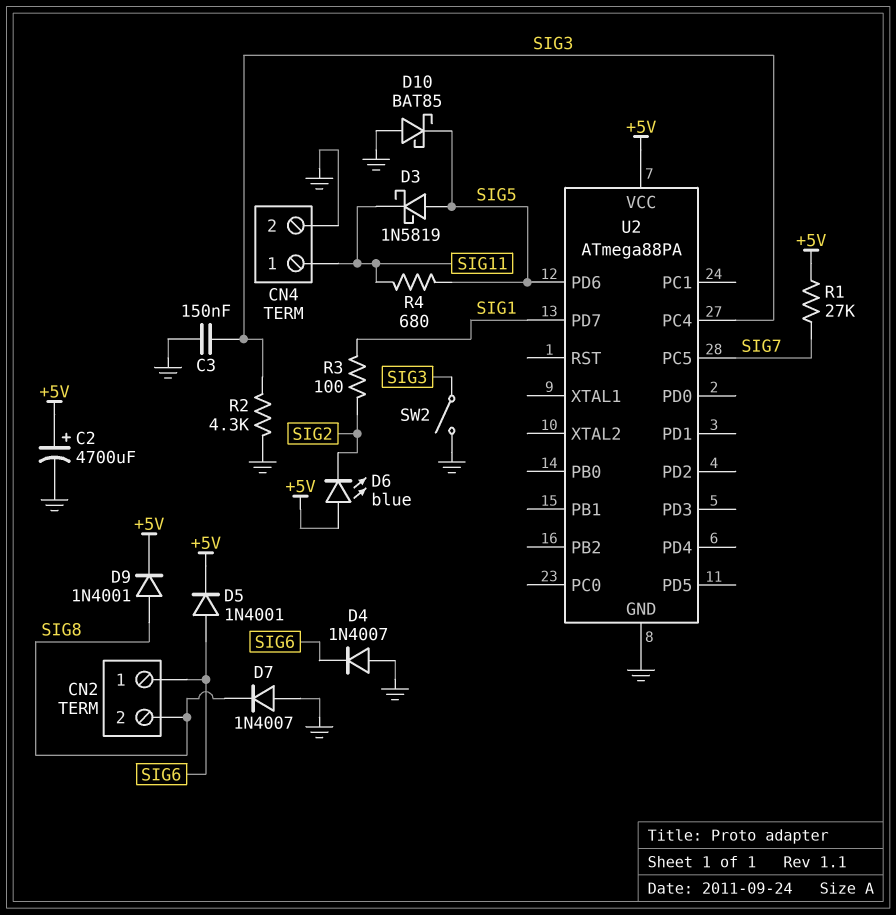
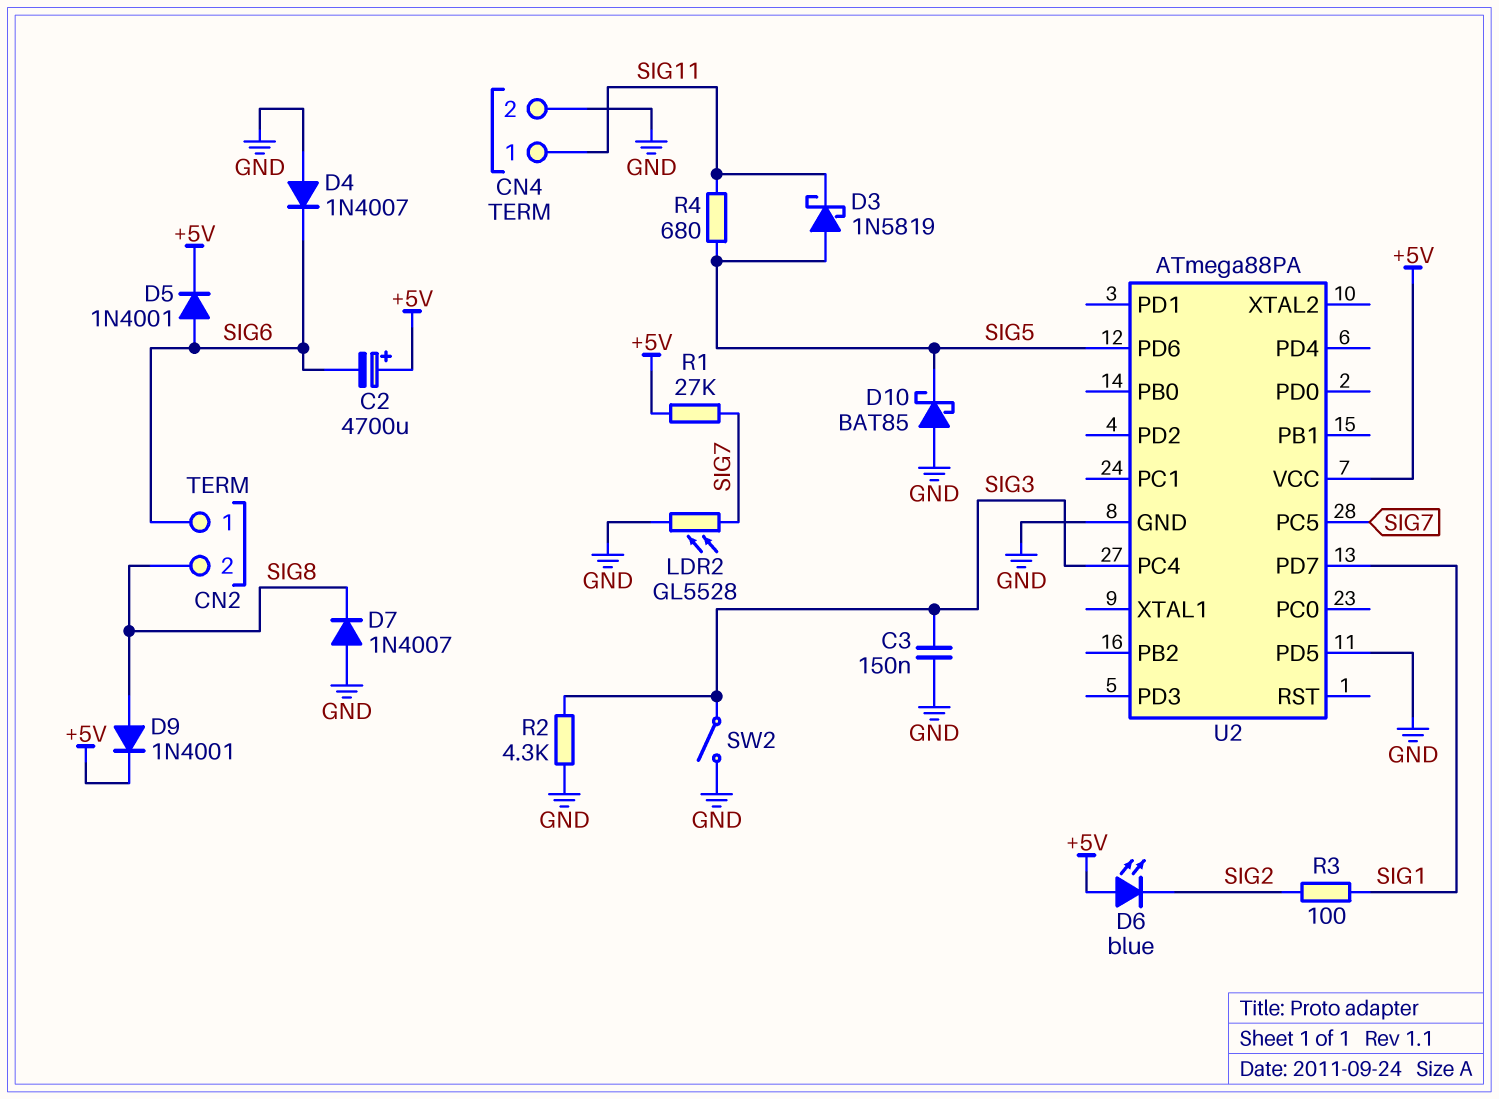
C2: 4700uF (plus +5V, minus GND) -> 4700uF (plus +5V, minus SIG6)
LDR2: none -> GL5528 (GND, SIG7)
U2 pin PD5: none -> GND

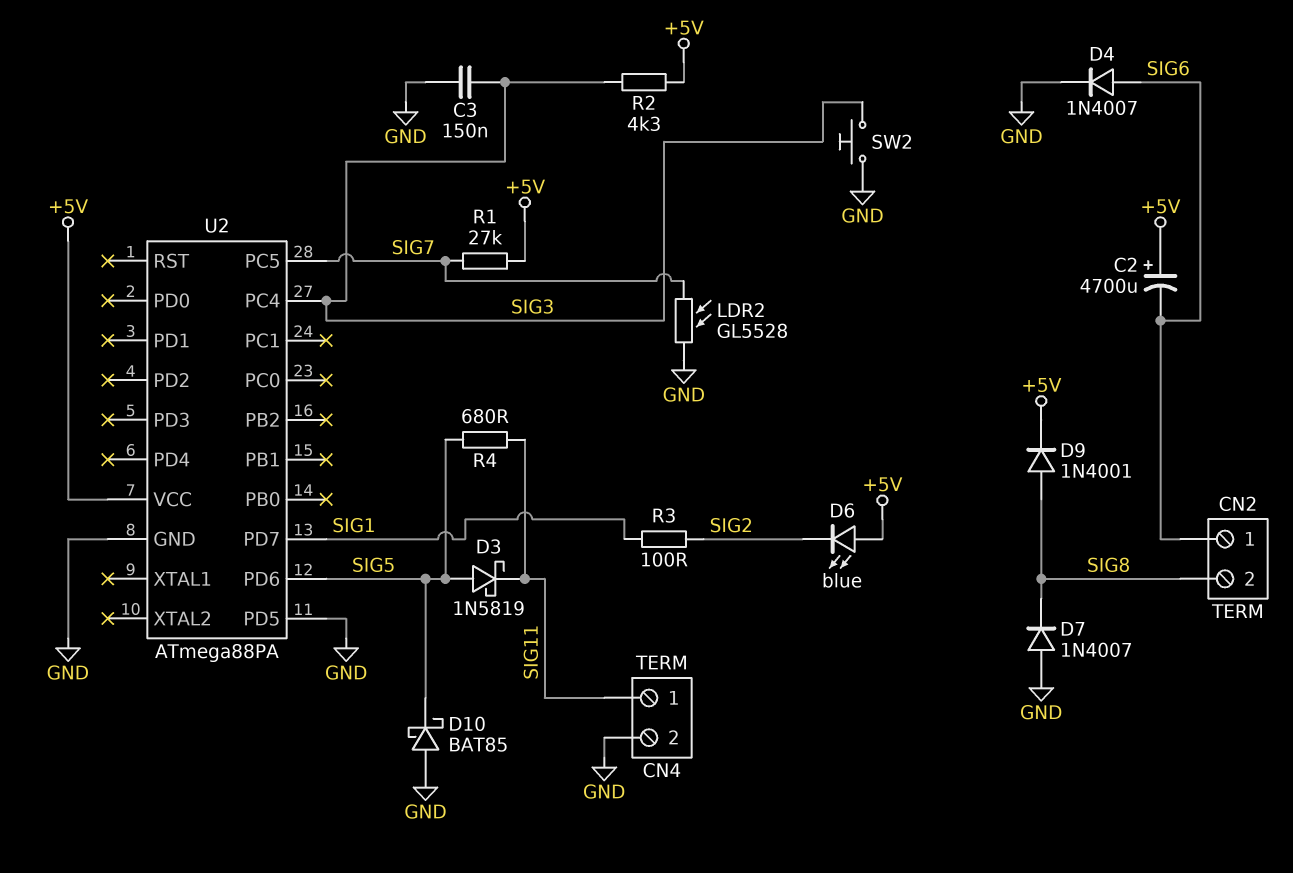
D4: diode 1N4007 (A GND, K SIG6) -> diode 1N4007 (A SIG6, K GND)
D5: diode 1N4001 (A SIG6, K +5V) -> none
R2: 4.3k (GND, SIG3) -> 4.3k (+5V, SIG3)
SW2: switch (GND, SIG3) -> button (GND, SIG3)

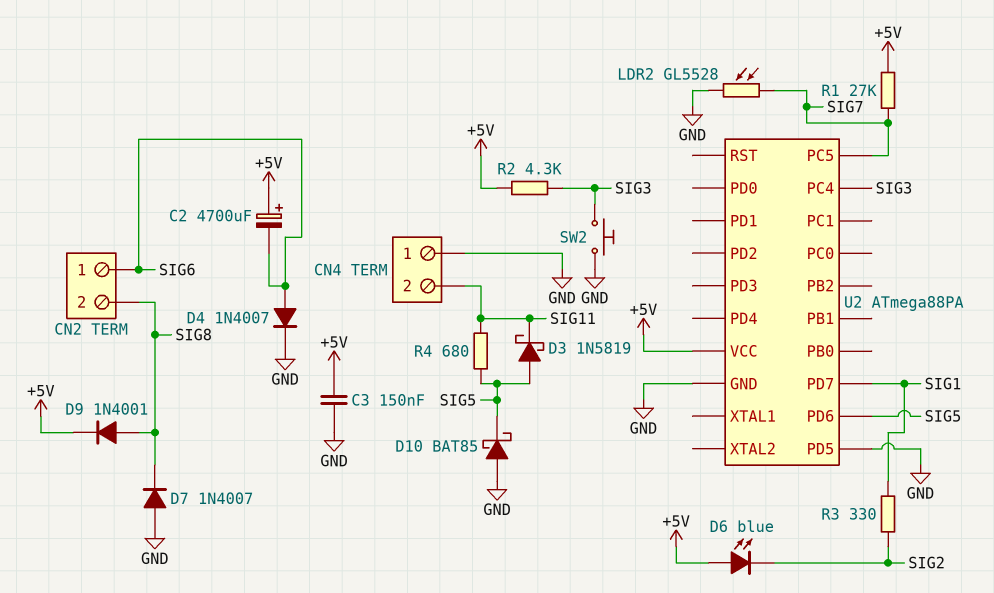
C3: 150nF (GND, SIG3) -> 150nF (+5V, GND)
CN4 pin 1: SIG11 -> GND
CN4 pin 2: GND -> SIG11
R3: 100 (SIG1, SIG2) -> 330 (SIG1, SIG2)

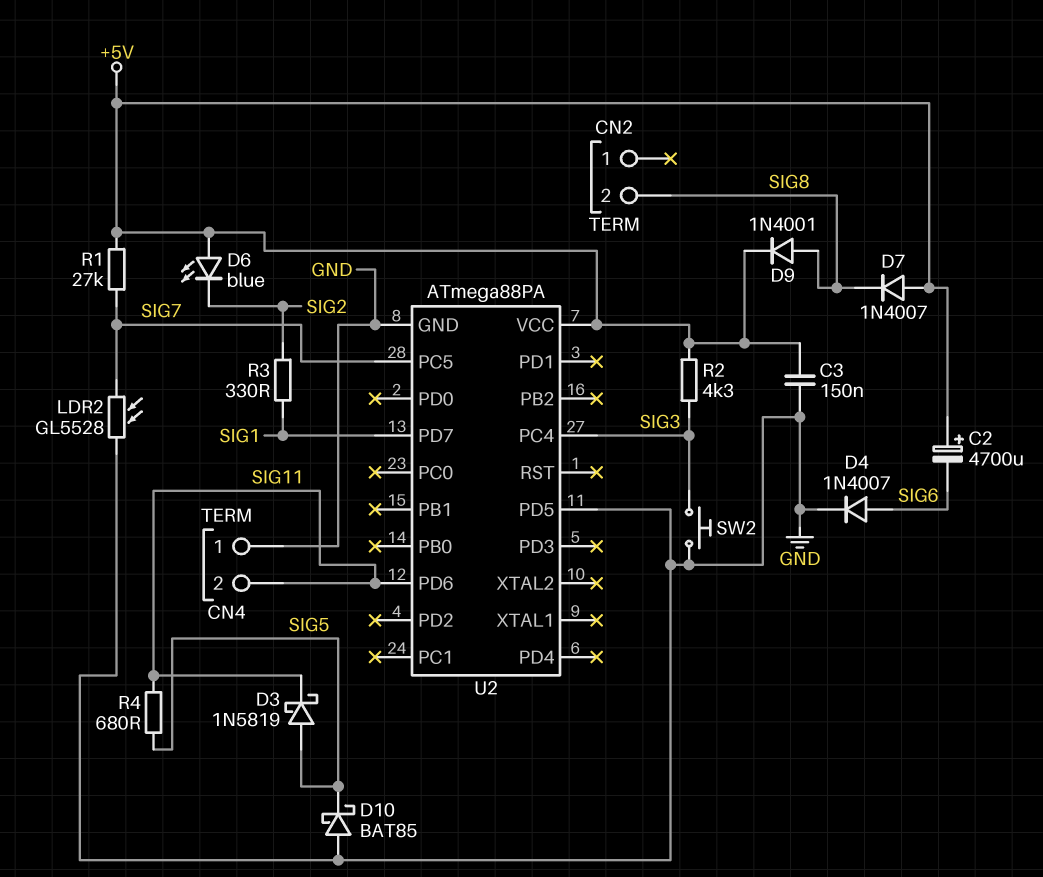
CN2 pin 1: SIG6 -> none
D7: diode 1N4007 (A GND, K SIG8) -> diode 1N4007 (A +5V, K SIG8)
U2 pin PD6: SIG5 -> SIG11

